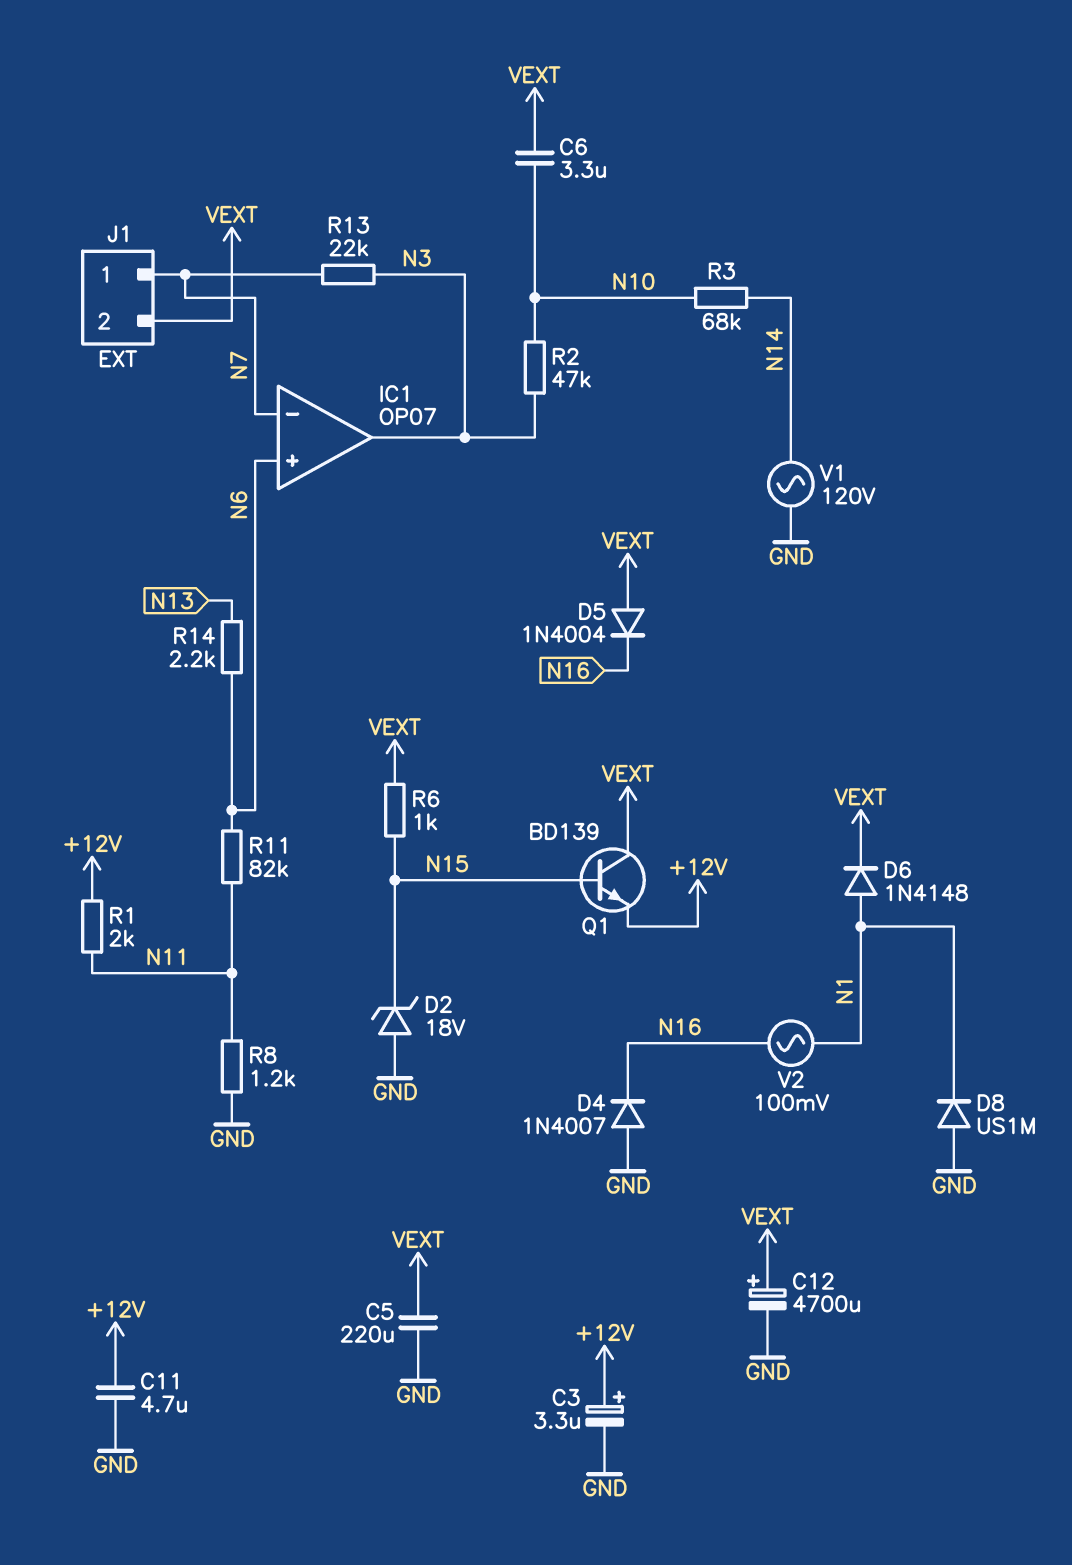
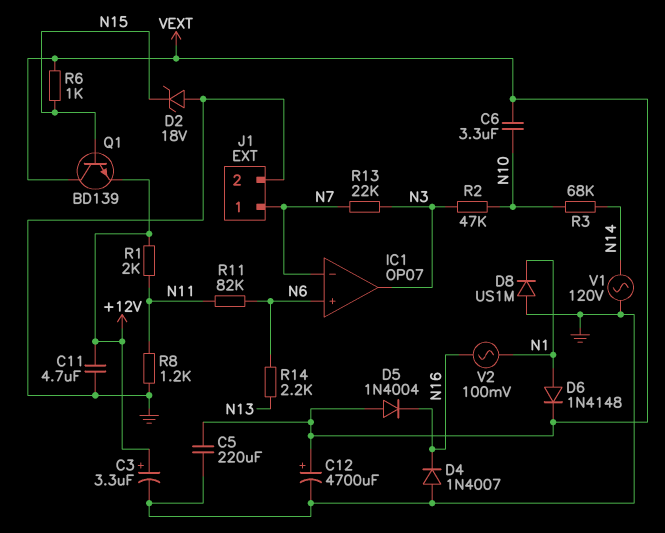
J1 pin 2: VEXT -> GND

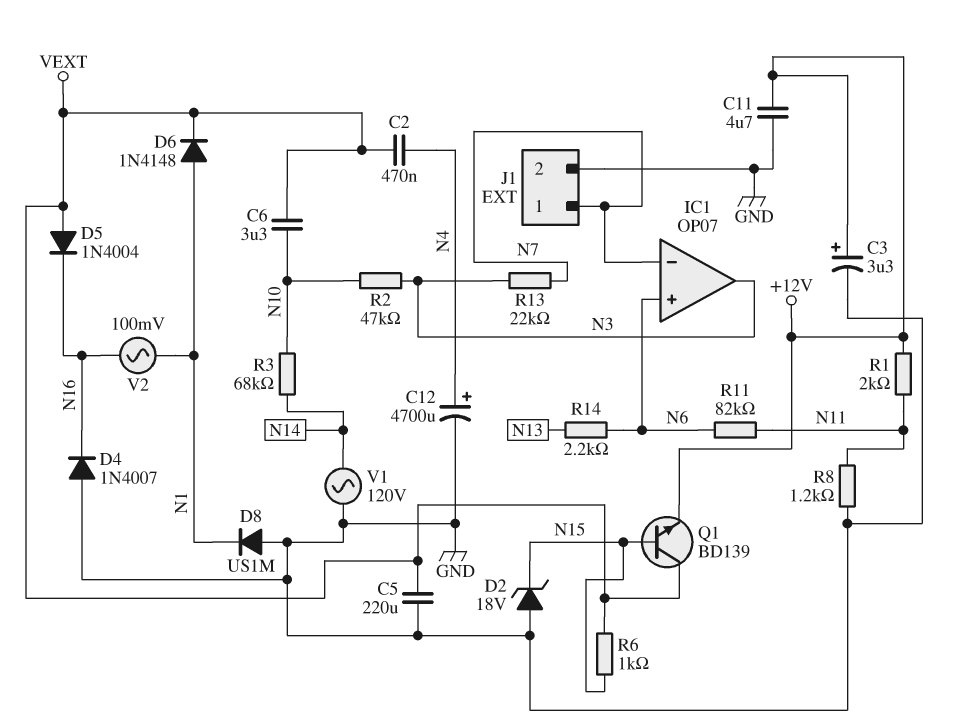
C2: none -> 470nF (N4, VEXT)
C12: 4700uF (plus VEXT, minus GND) -> 4700uF (plus N4, minus GND)

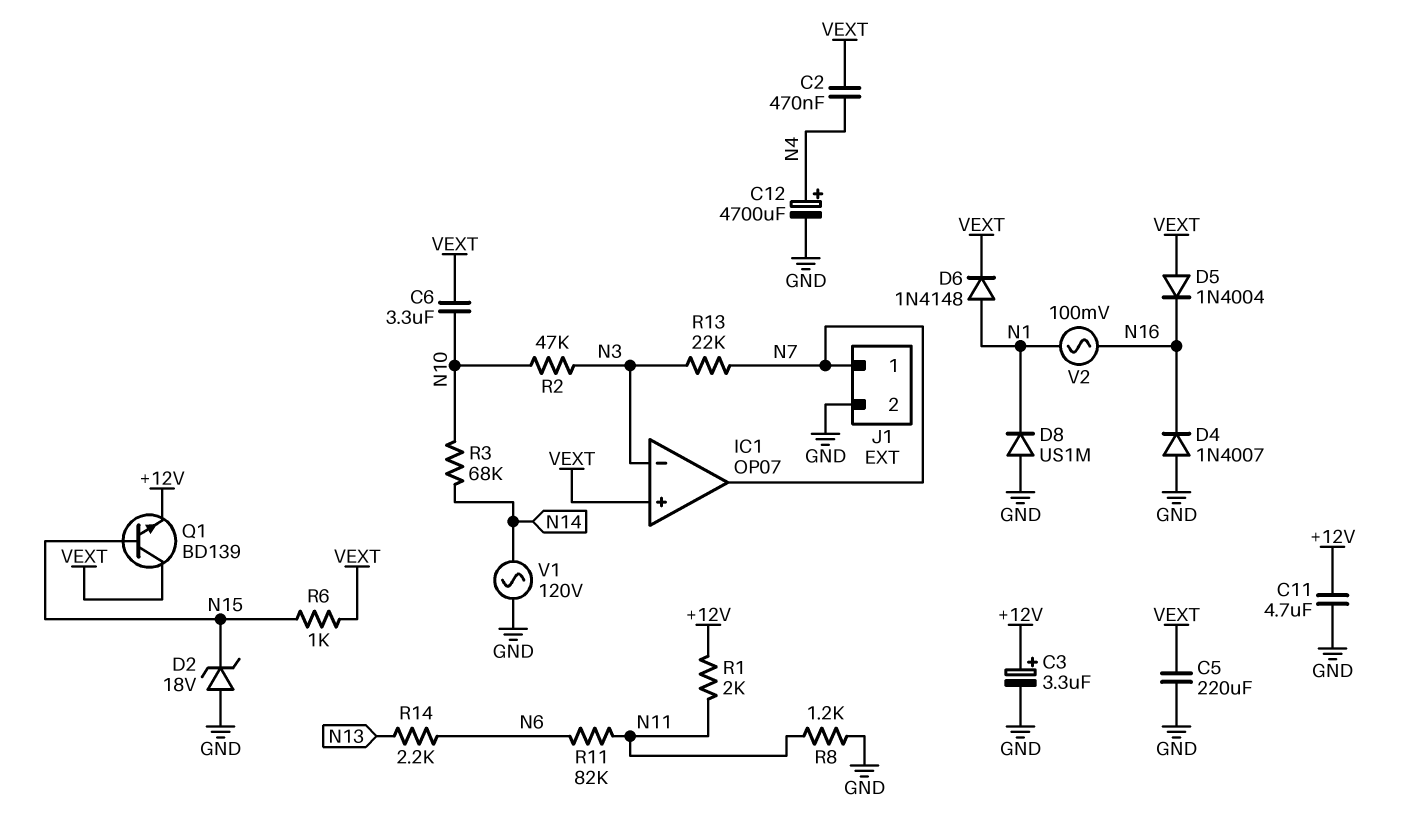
IC1 pin in+: N6 -> VEXT
IC1 pin in-: N7 -> N3
IC1 pin out: N3 -> N7

